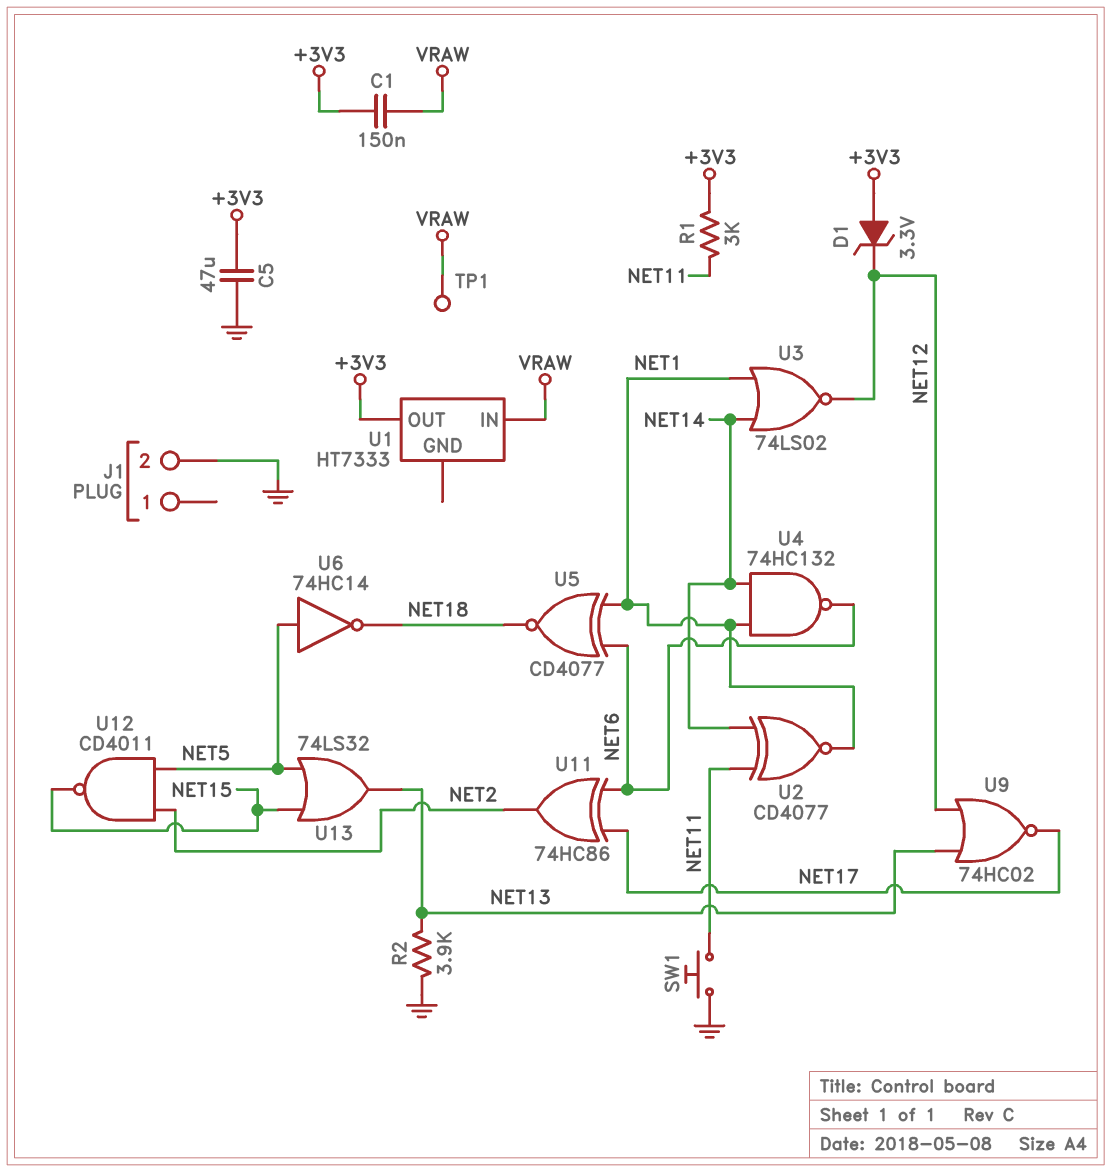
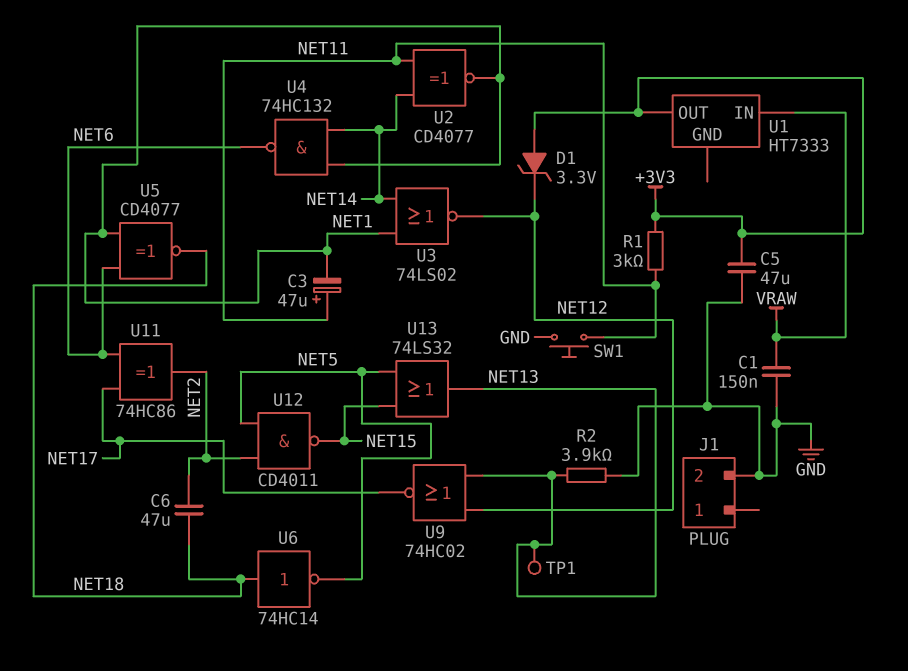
C1: 150nF (+3V3, VRAW) -> 150nF (GND, VRAW)
C3: none -> 47uF (plus NET11, minus NET1)
C6: none -> 47uF (NET2, NET18)
TP1: test point (VRAW) -> test point (NET13)
U6: NOT 74HC14 (in NET5, out NET18) -> NOT 74HC14 (in NET18, out NET5)

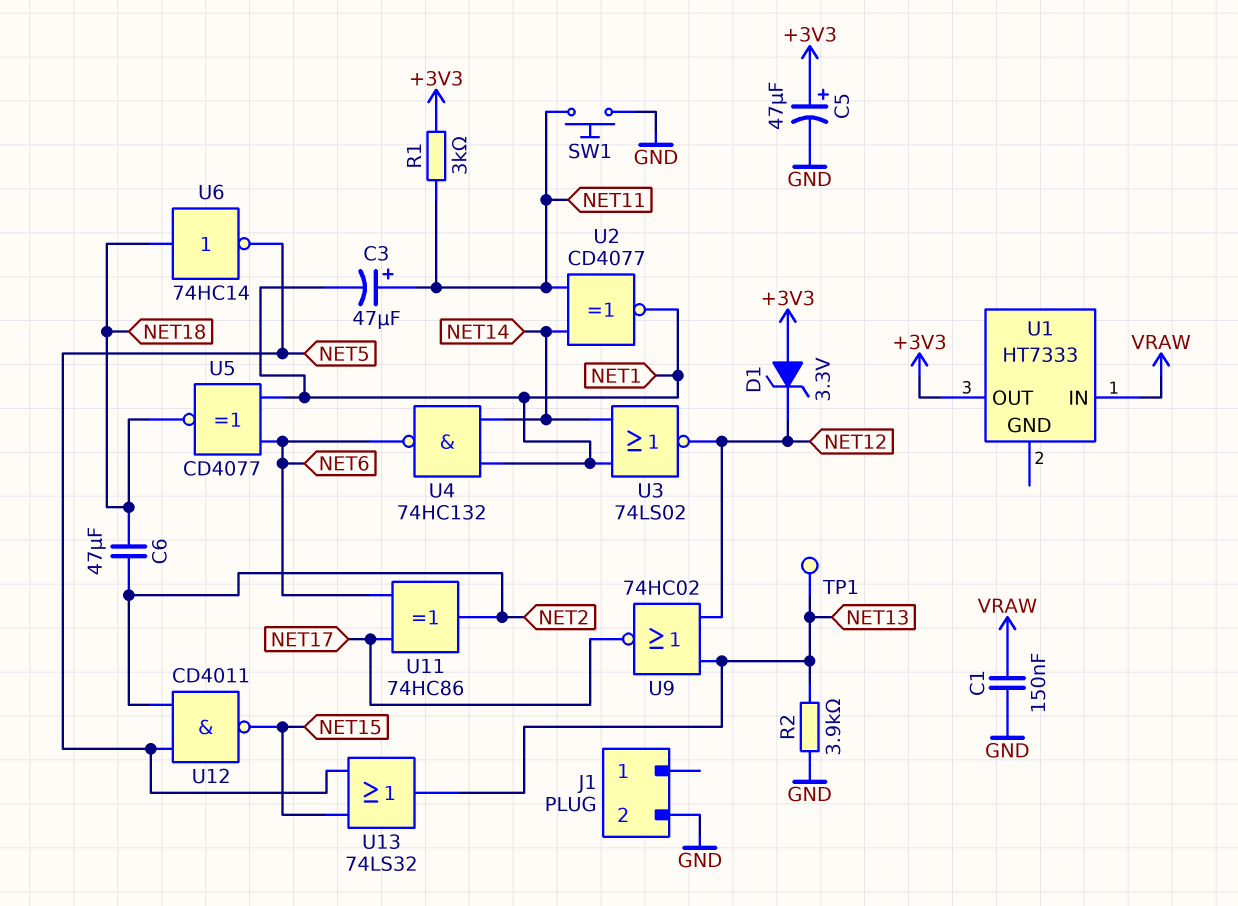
C5: 47uF (+3V3, GND) -> 47uF (plus +3V3, minus GND)

